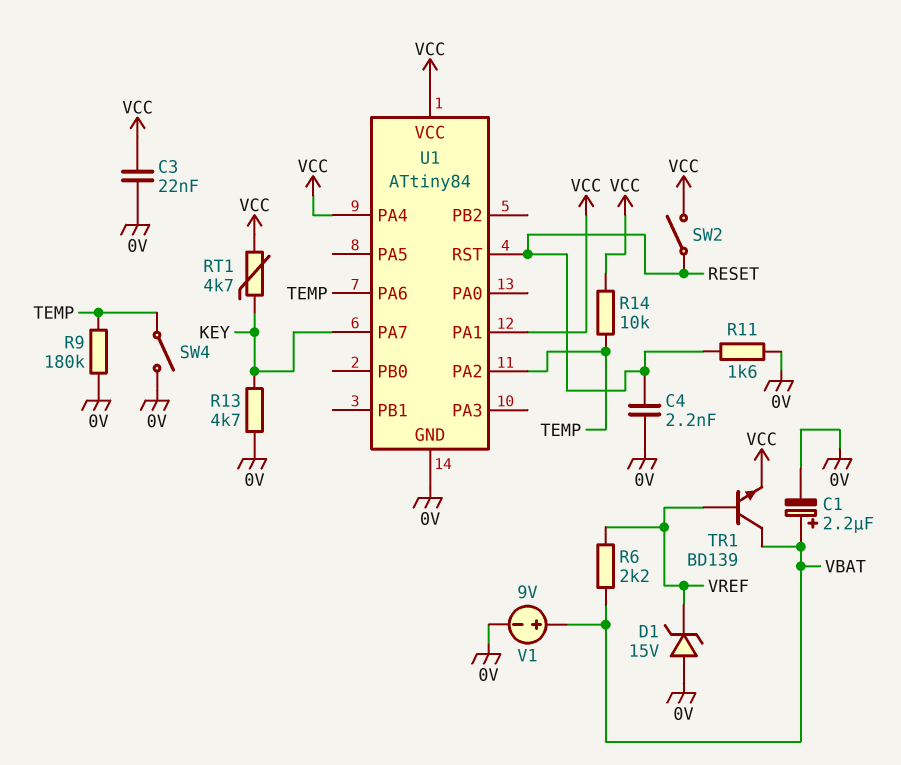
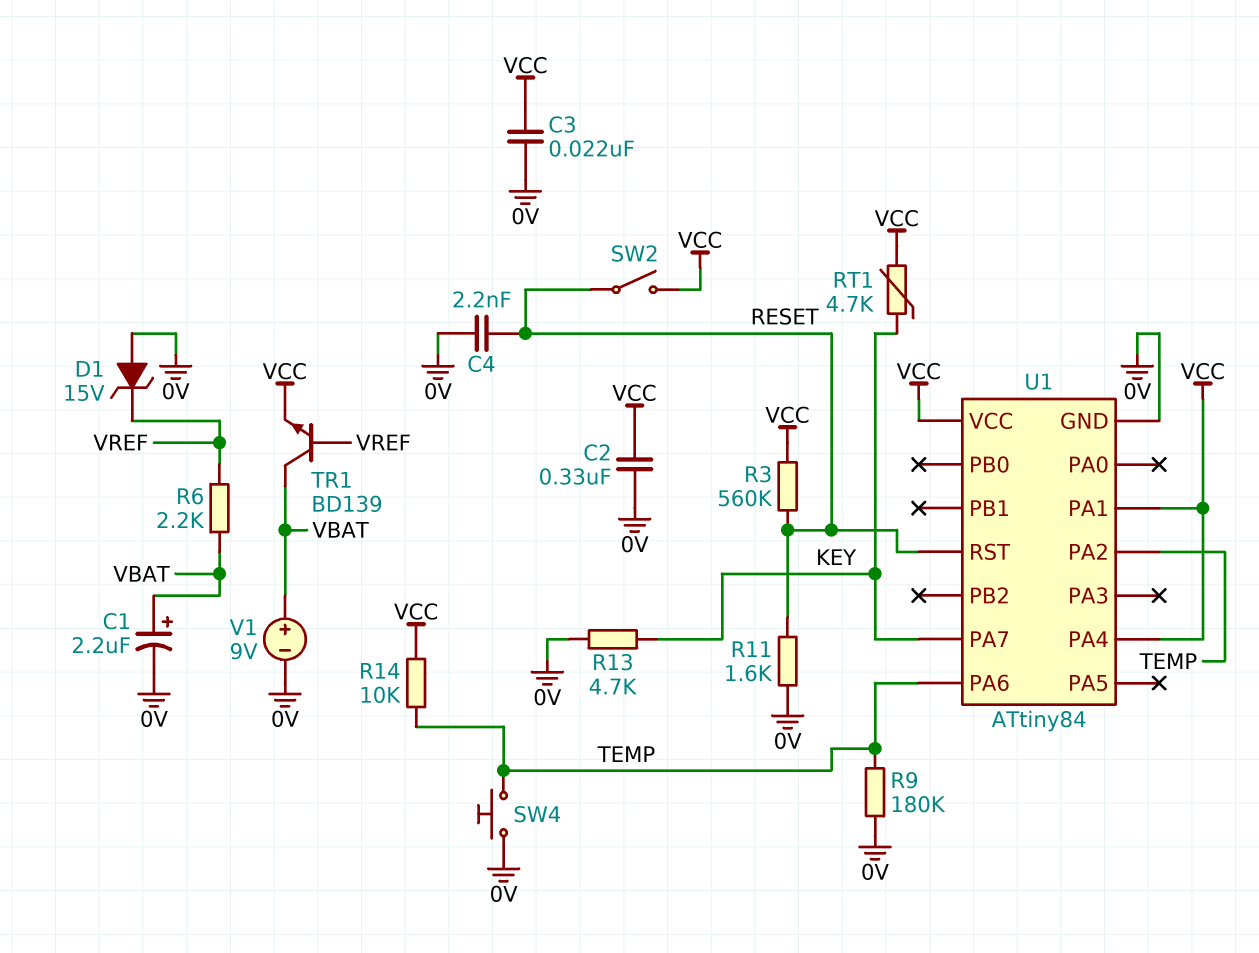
C2: none -> 330nF (0V, VCC)
R3: none -> 560k (RESET, VCC)
SW4: switch (0V, TEMP) -> button (0V, TEMP)

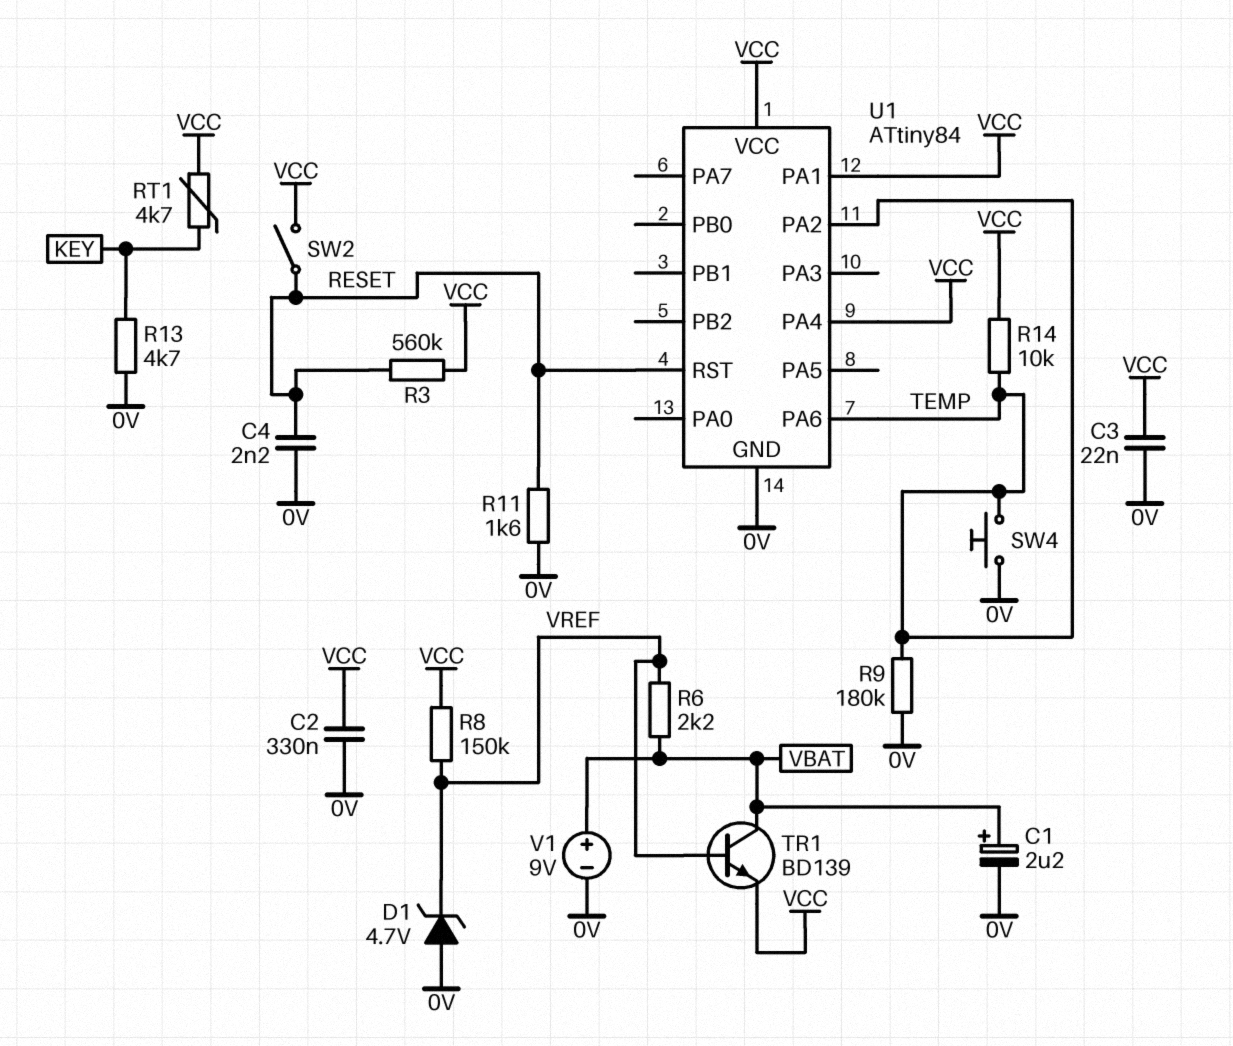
D1: zener 15V (A 0V, K VREF) -> zener 4.7V (A 0V, K VREF)
R8: none -> 150k (VCC, VREF)
U1 pin PA7: KEY -> none

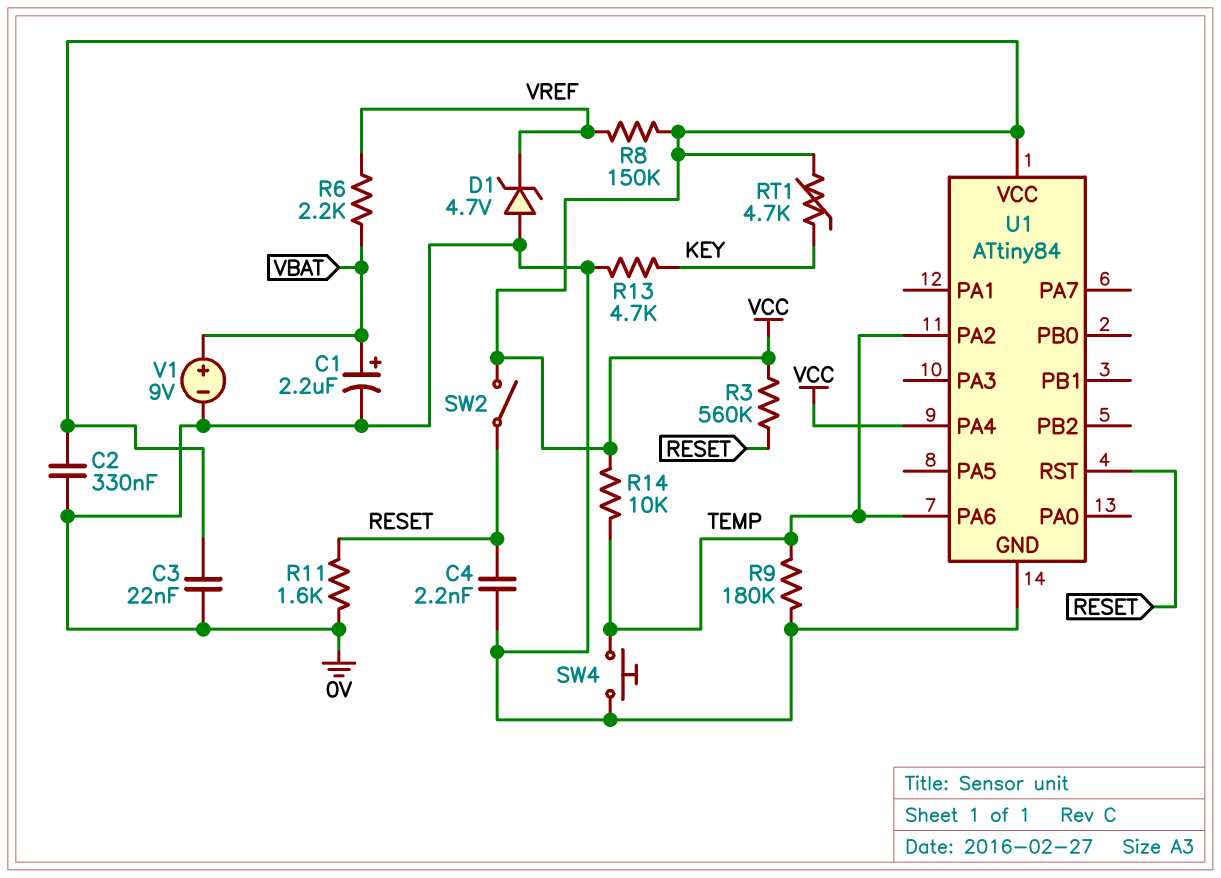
TR1: NPN BD139 (B VREF, C VBAT, E VCC) -> none
U1 pin PA1: VCC -> none

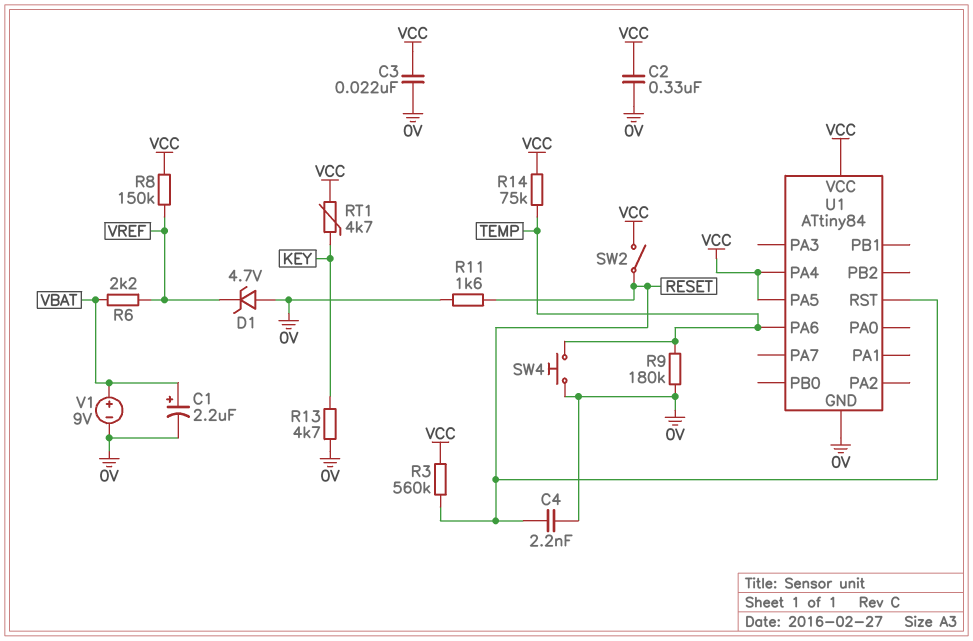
R14: 10k (TEMP, VCC) -> 75k (TEMP, VCC)
U1 pin PA2: TEMP -> none
U1 pin PA5: none -> VCC

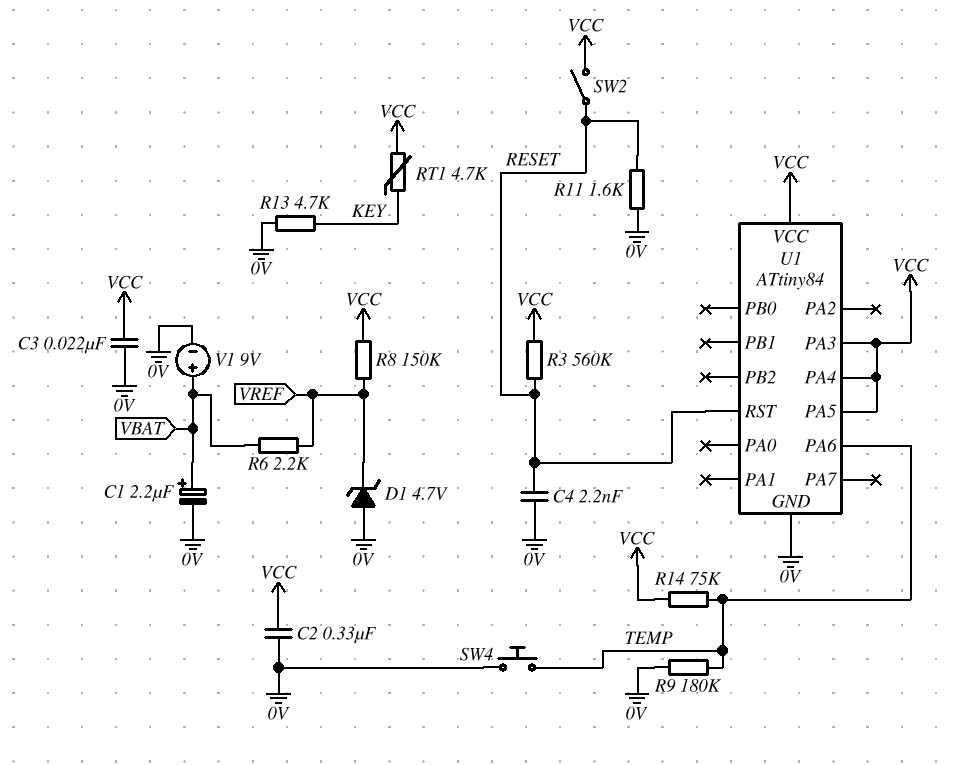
U1 pin PA3: none -> VCC

